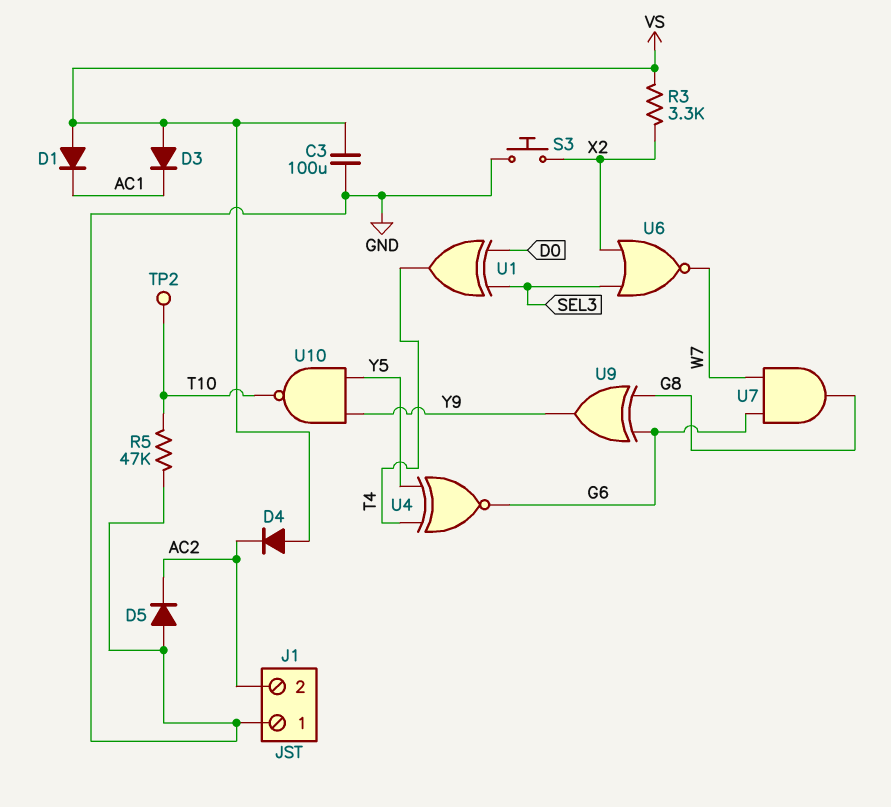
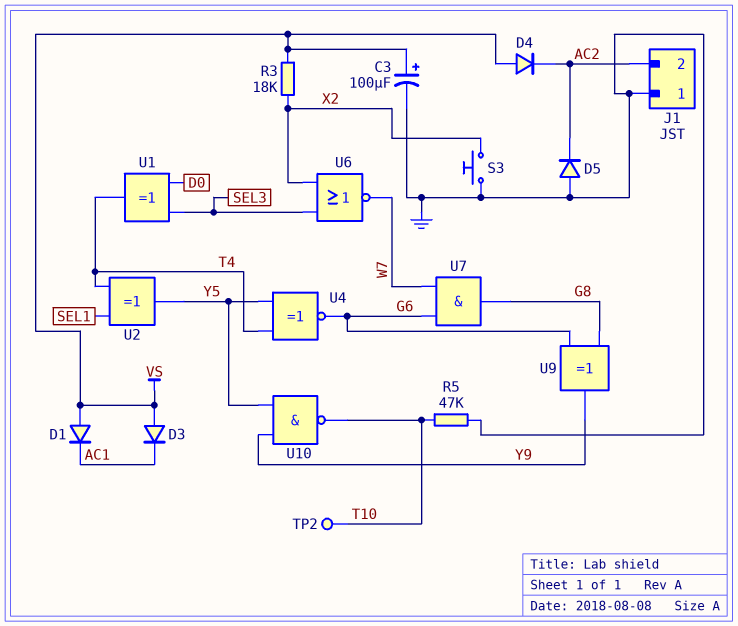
C3: 100uF (GND, VS) -> 100uF (plus VS, minus GND)
R3: 3.3k (VS, X2) -> 18k (VS, X2)
U2: none -> XOR (in SEL1, in T4, out Y5)

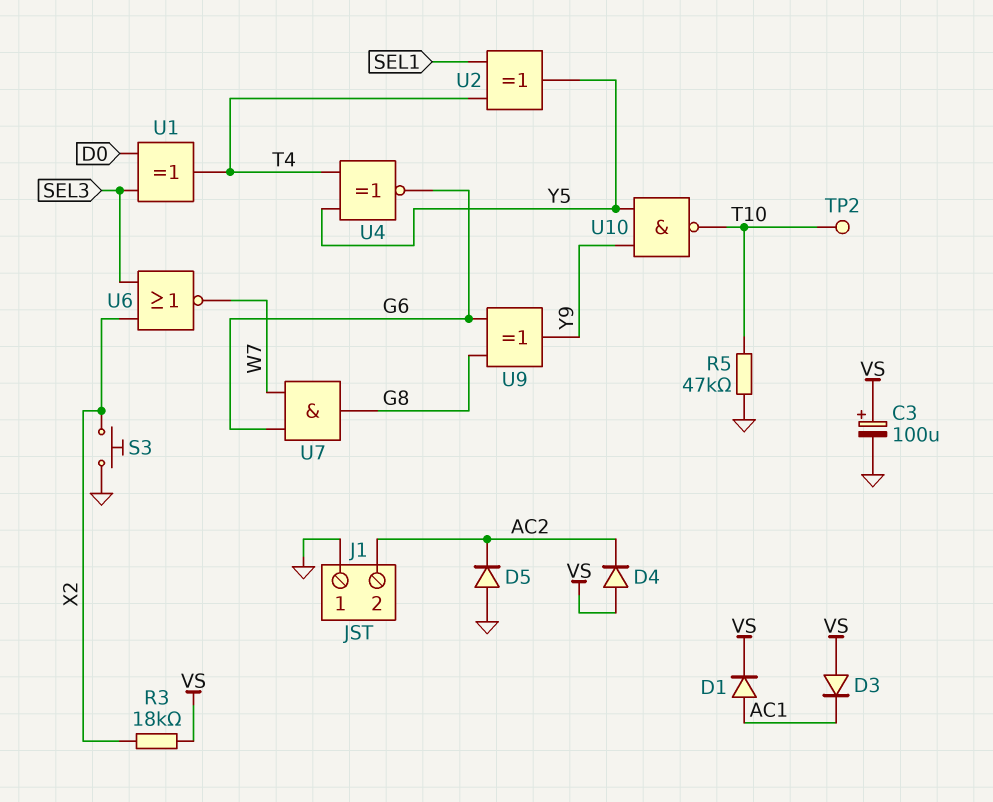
D1: diode (A VS, K AC1) -> diode (A AC1, K VS)

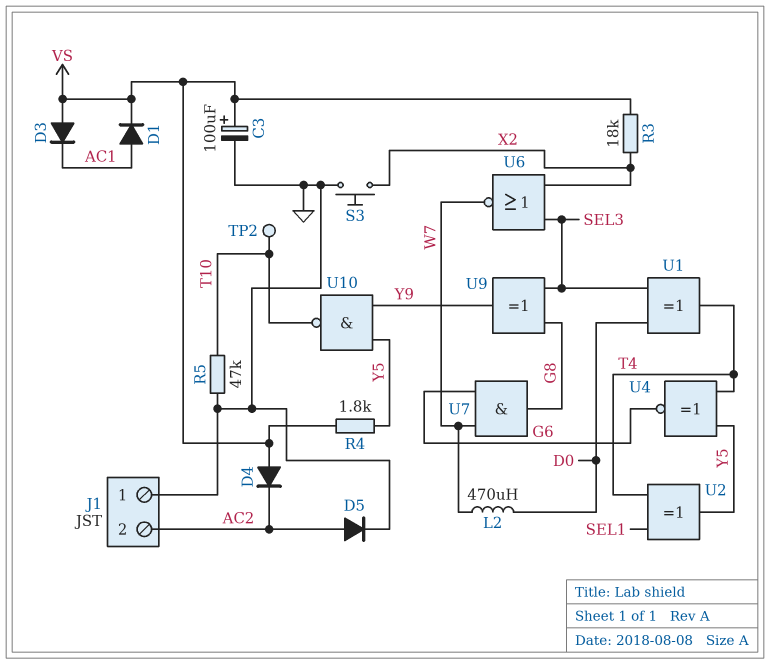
D5: diode (A GND, K AC2) -> diode (A AC2, K GND)
L2: none -> 470uH (D0, W7)
R4: none -> 1.8k (VS, Y5)
U9: XOR (in G6, in G8, out Y9) -> XOR (in G8, in SEL3, out Y9)

